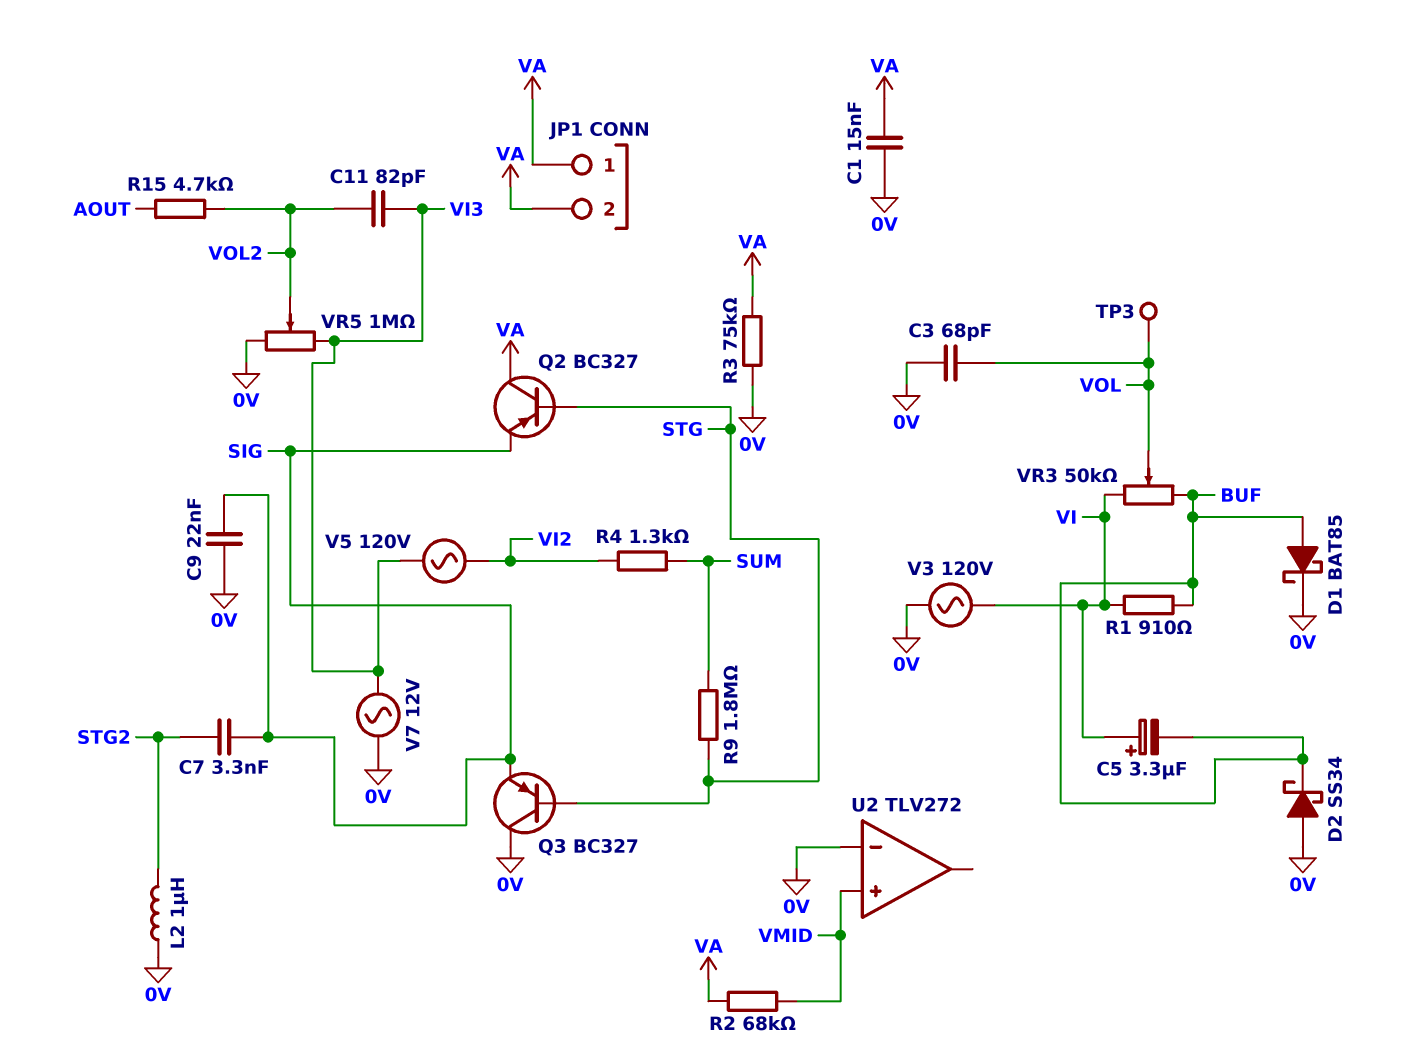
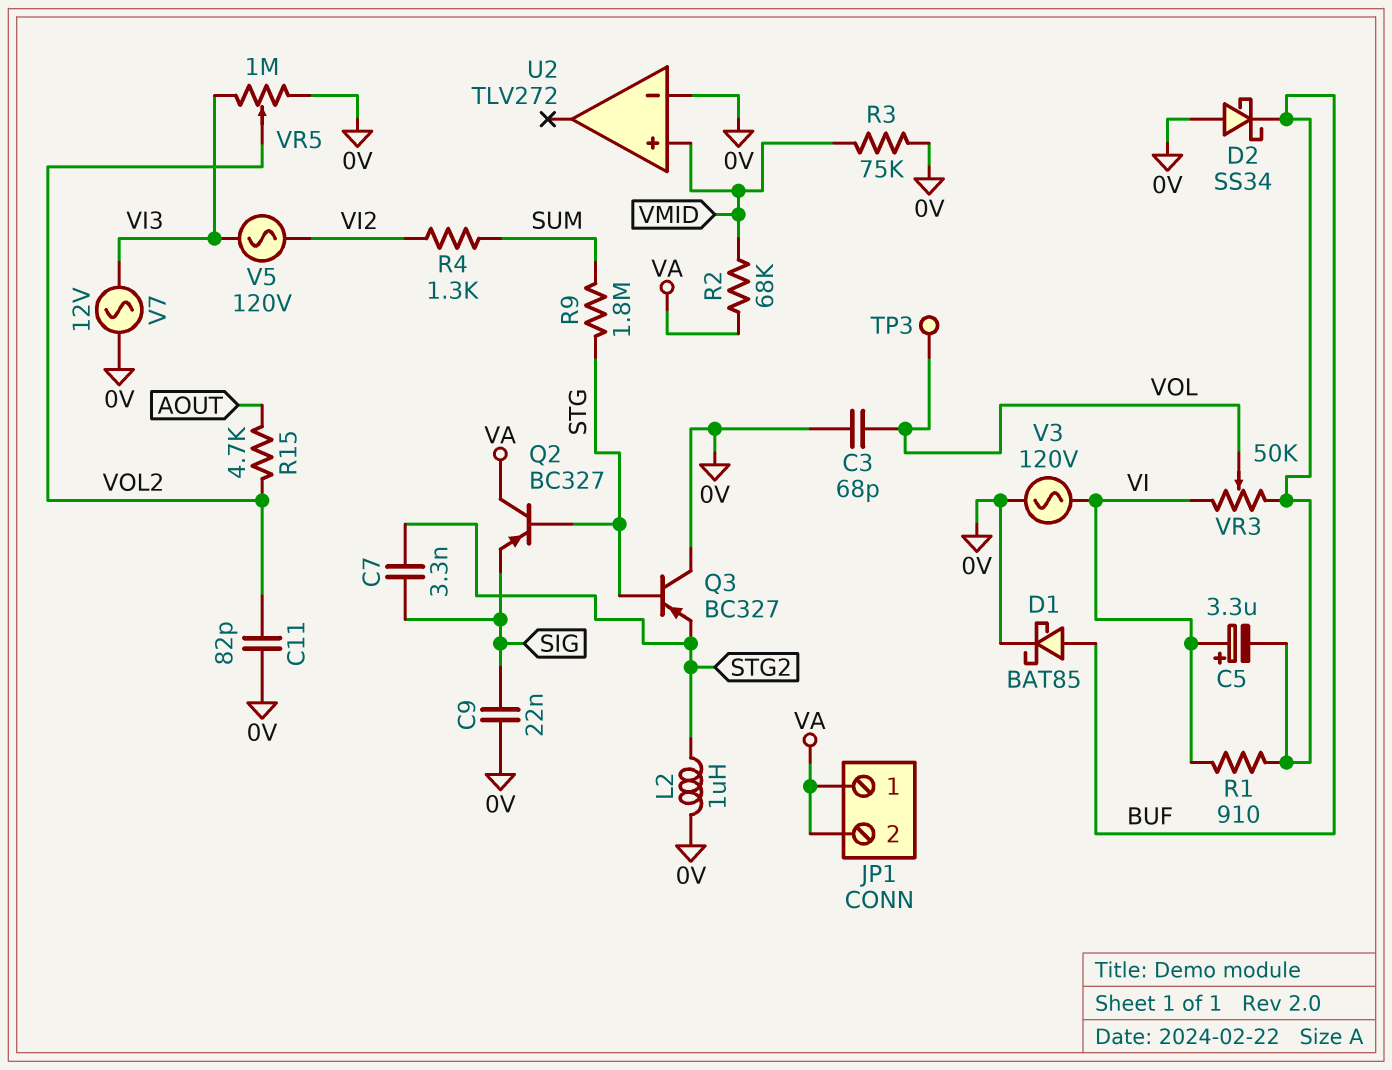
C1: 15nF (0V, VA) -> none
C11: 82pF (VI3, VOL2) -> 82pF (0V, VOL2)
Q3: PNP BC327 (B STG, C 0V, E SIG) -> PNP BC327 (B STG, C 0V, E STG2)
R3: 75k (0V, VA) -> 75k (0V, VMID)

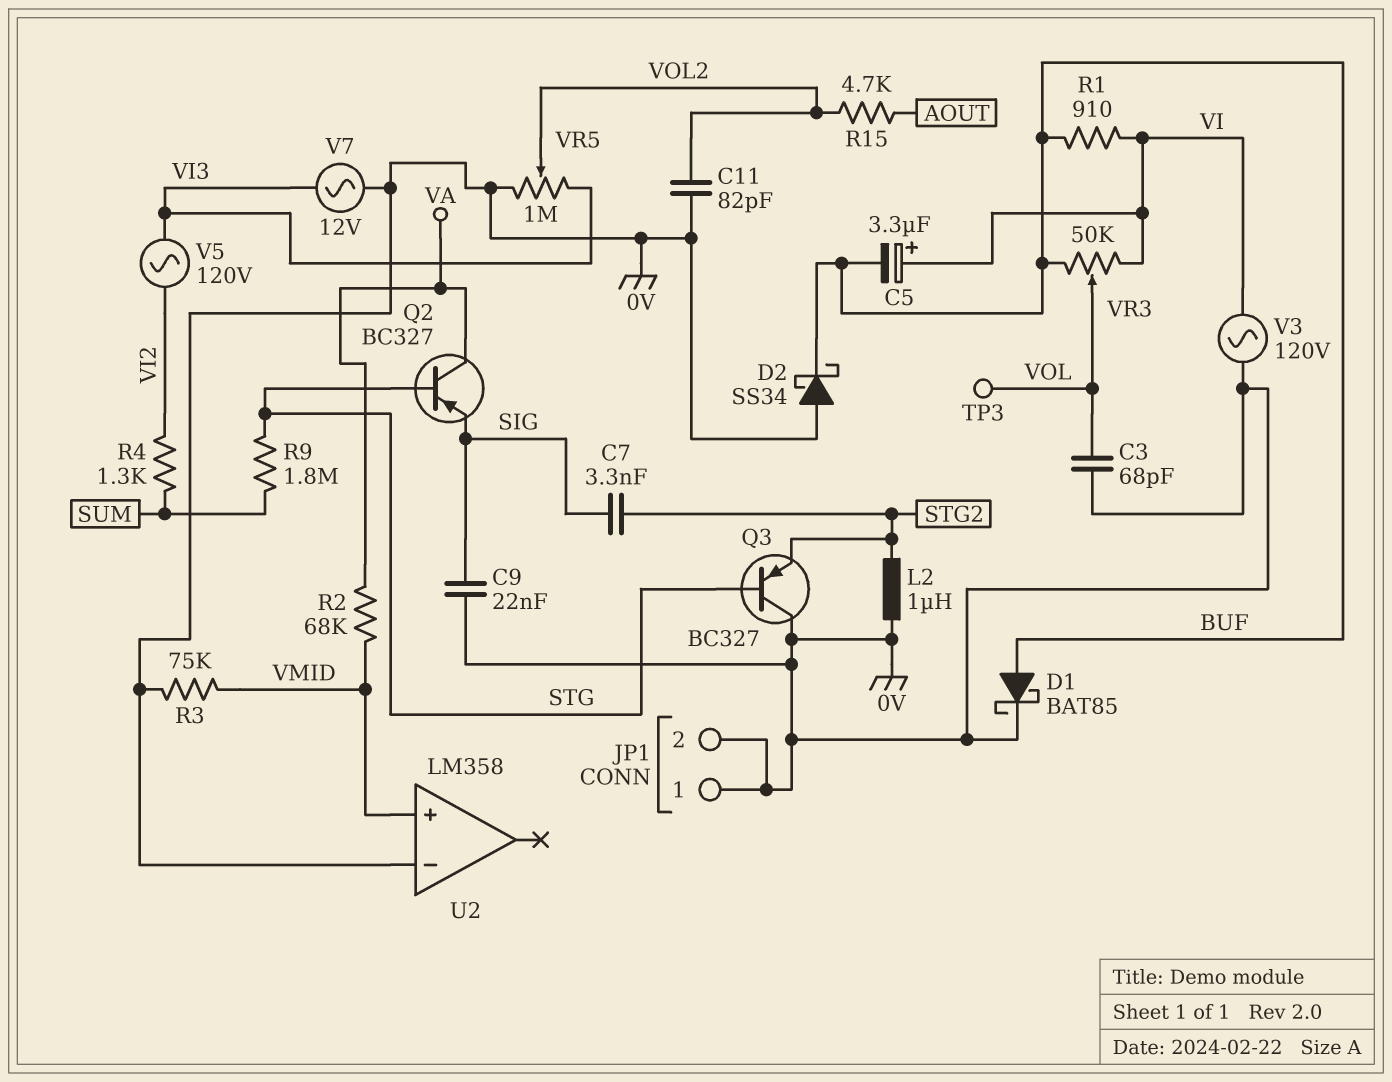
JP1 pin 1: VA -> 0V
JP1 pin 2: VA -> 0V
U2: TLV272 -> LM358

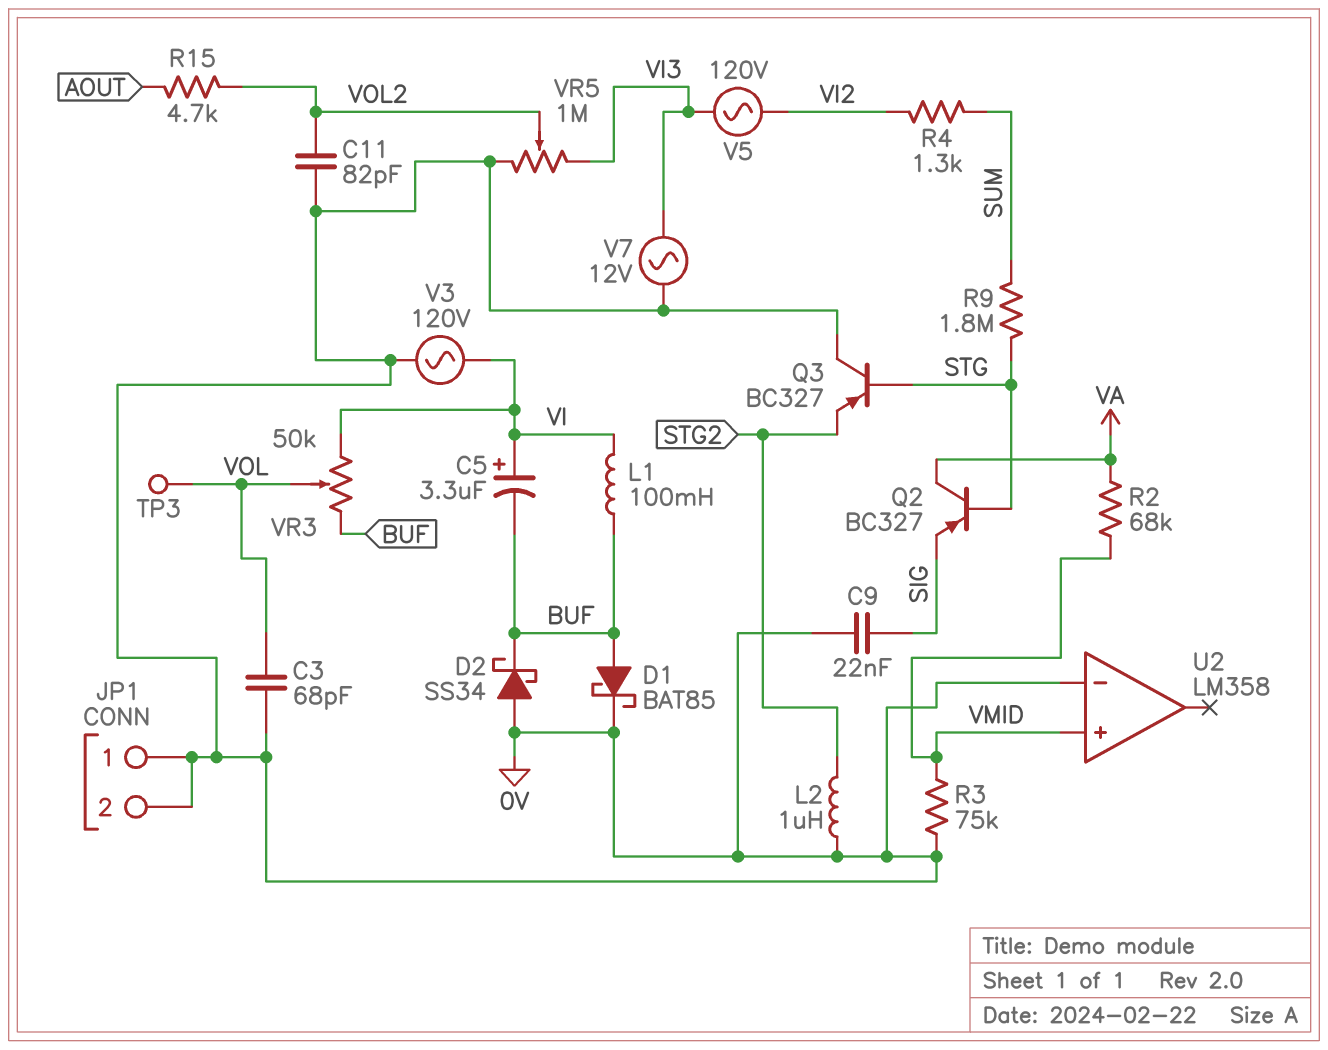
C7: 3.3nF (SIG, STG2) -> none
L1: none -> 100mH (BUF, VI)
R1: 910 (BUF, VI) -> none

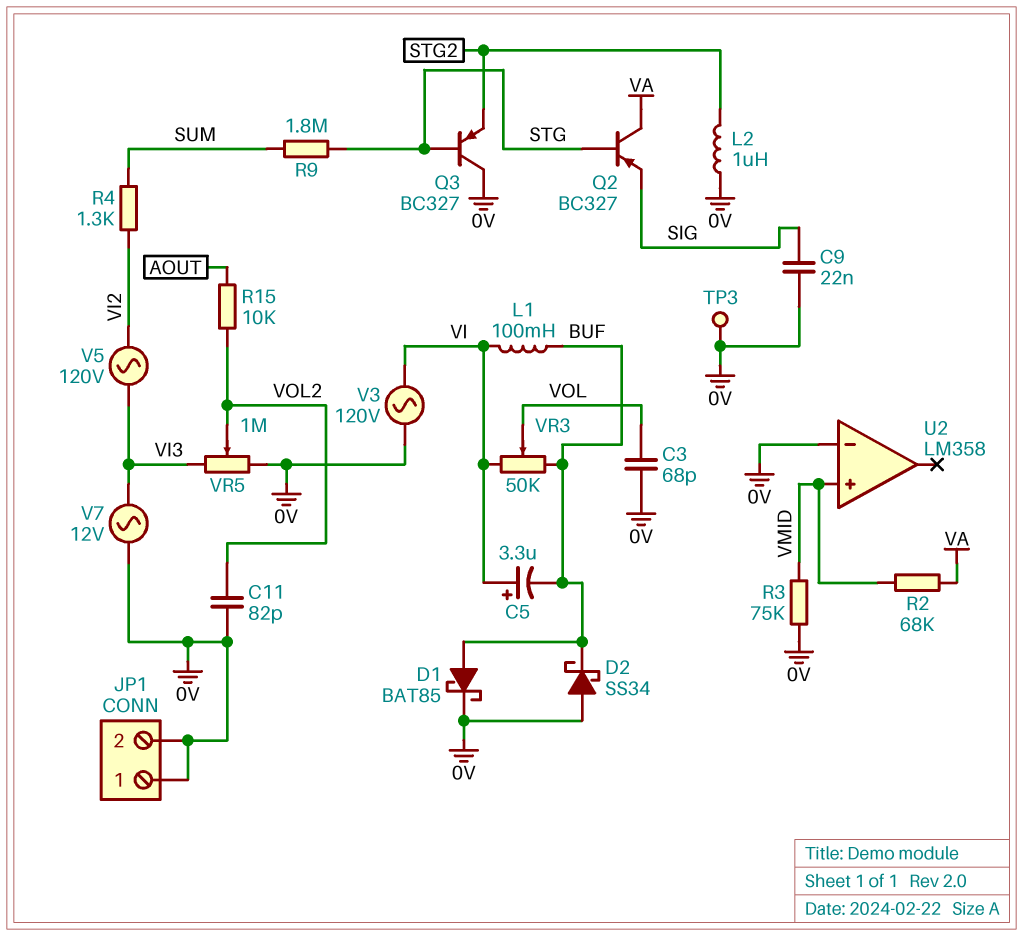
R15: 4.7k (AOUT, VOL2) -> 10k (AOUT, VOL2)
TP3: test point (VOL) -> test point (0V)

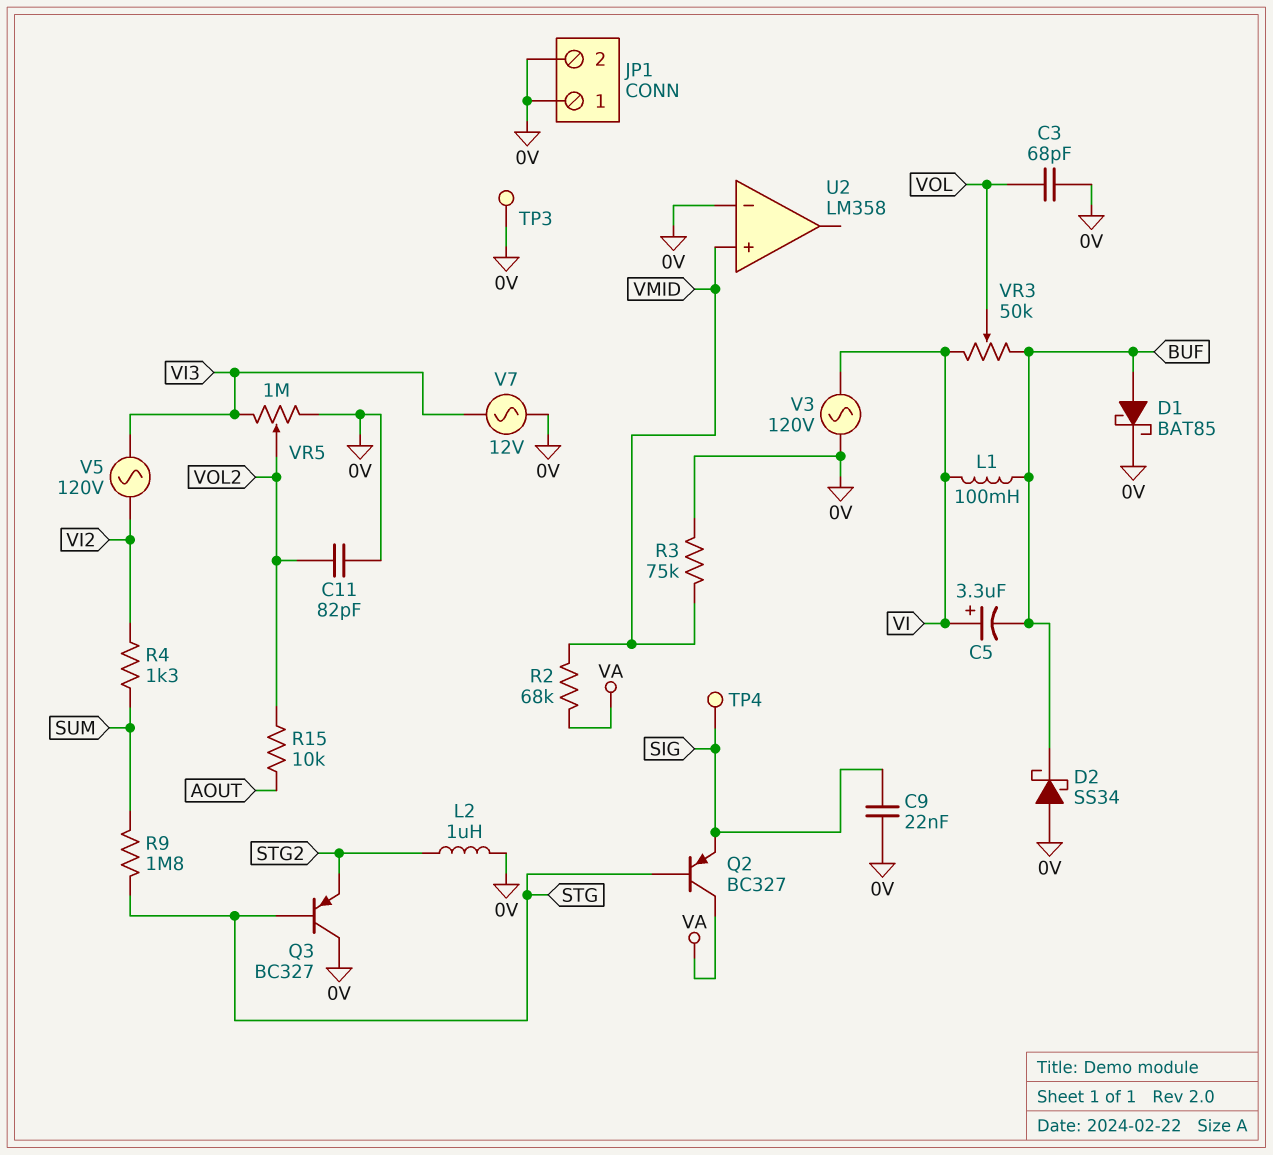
TP4: none -> test point (SIG)

